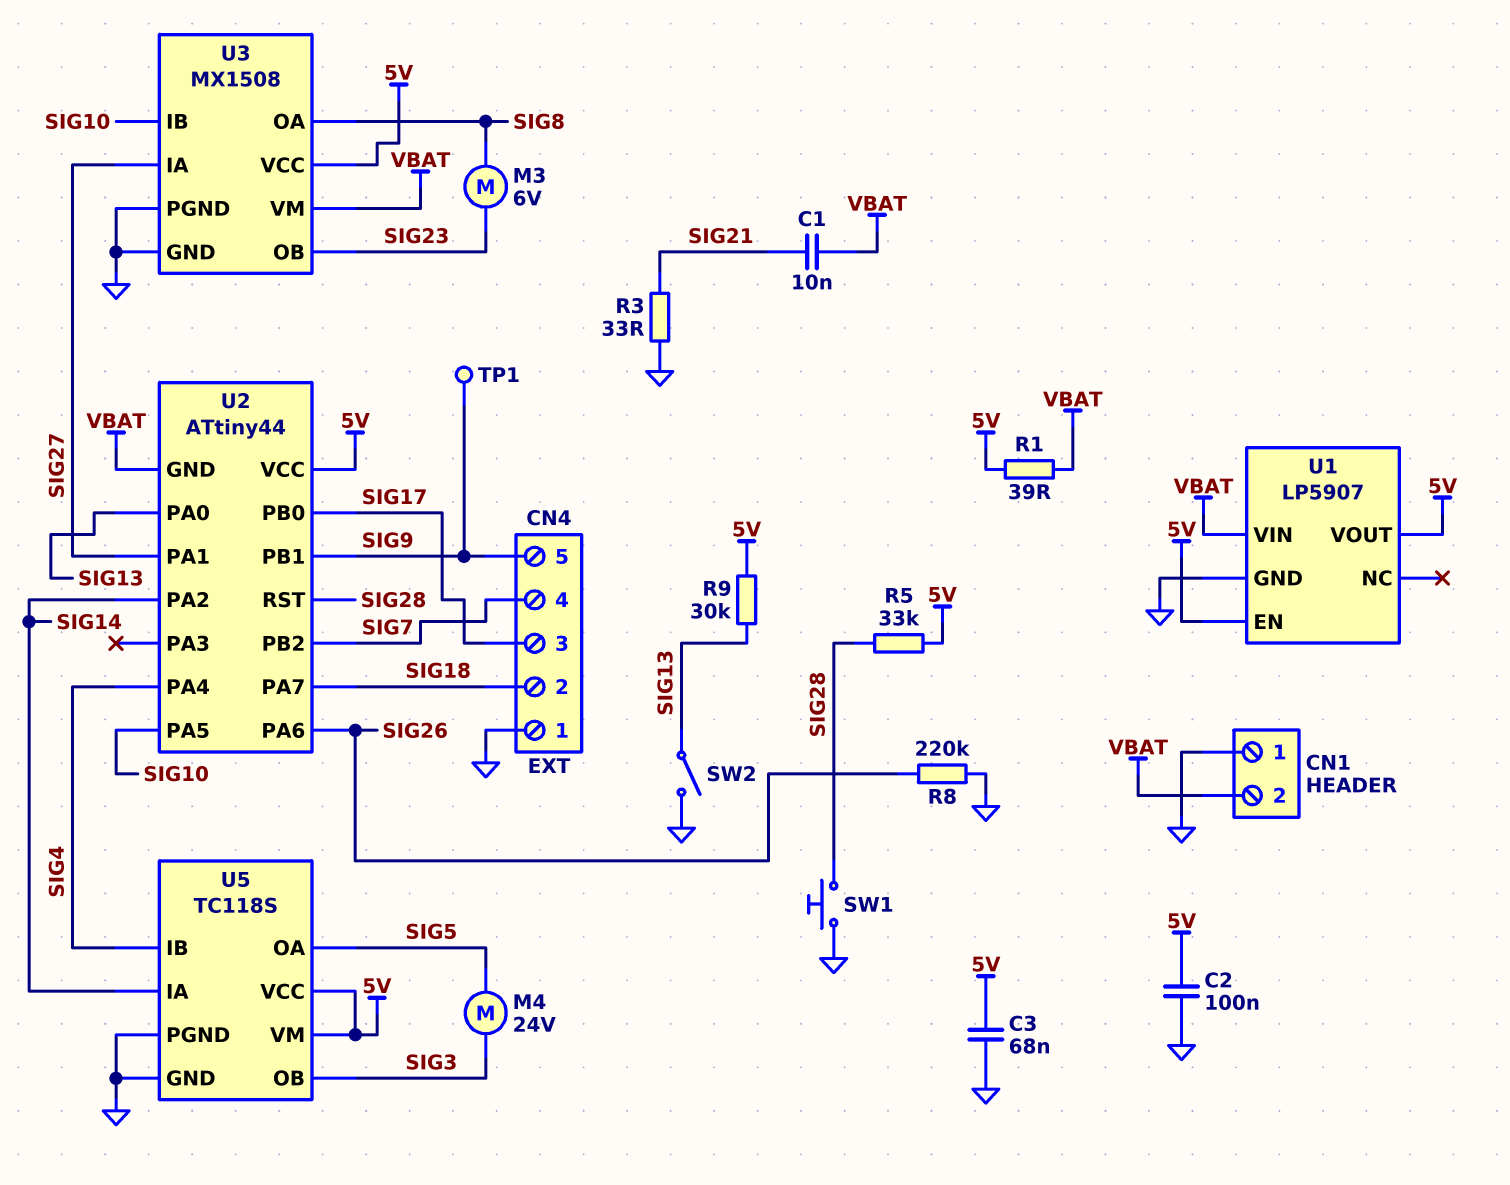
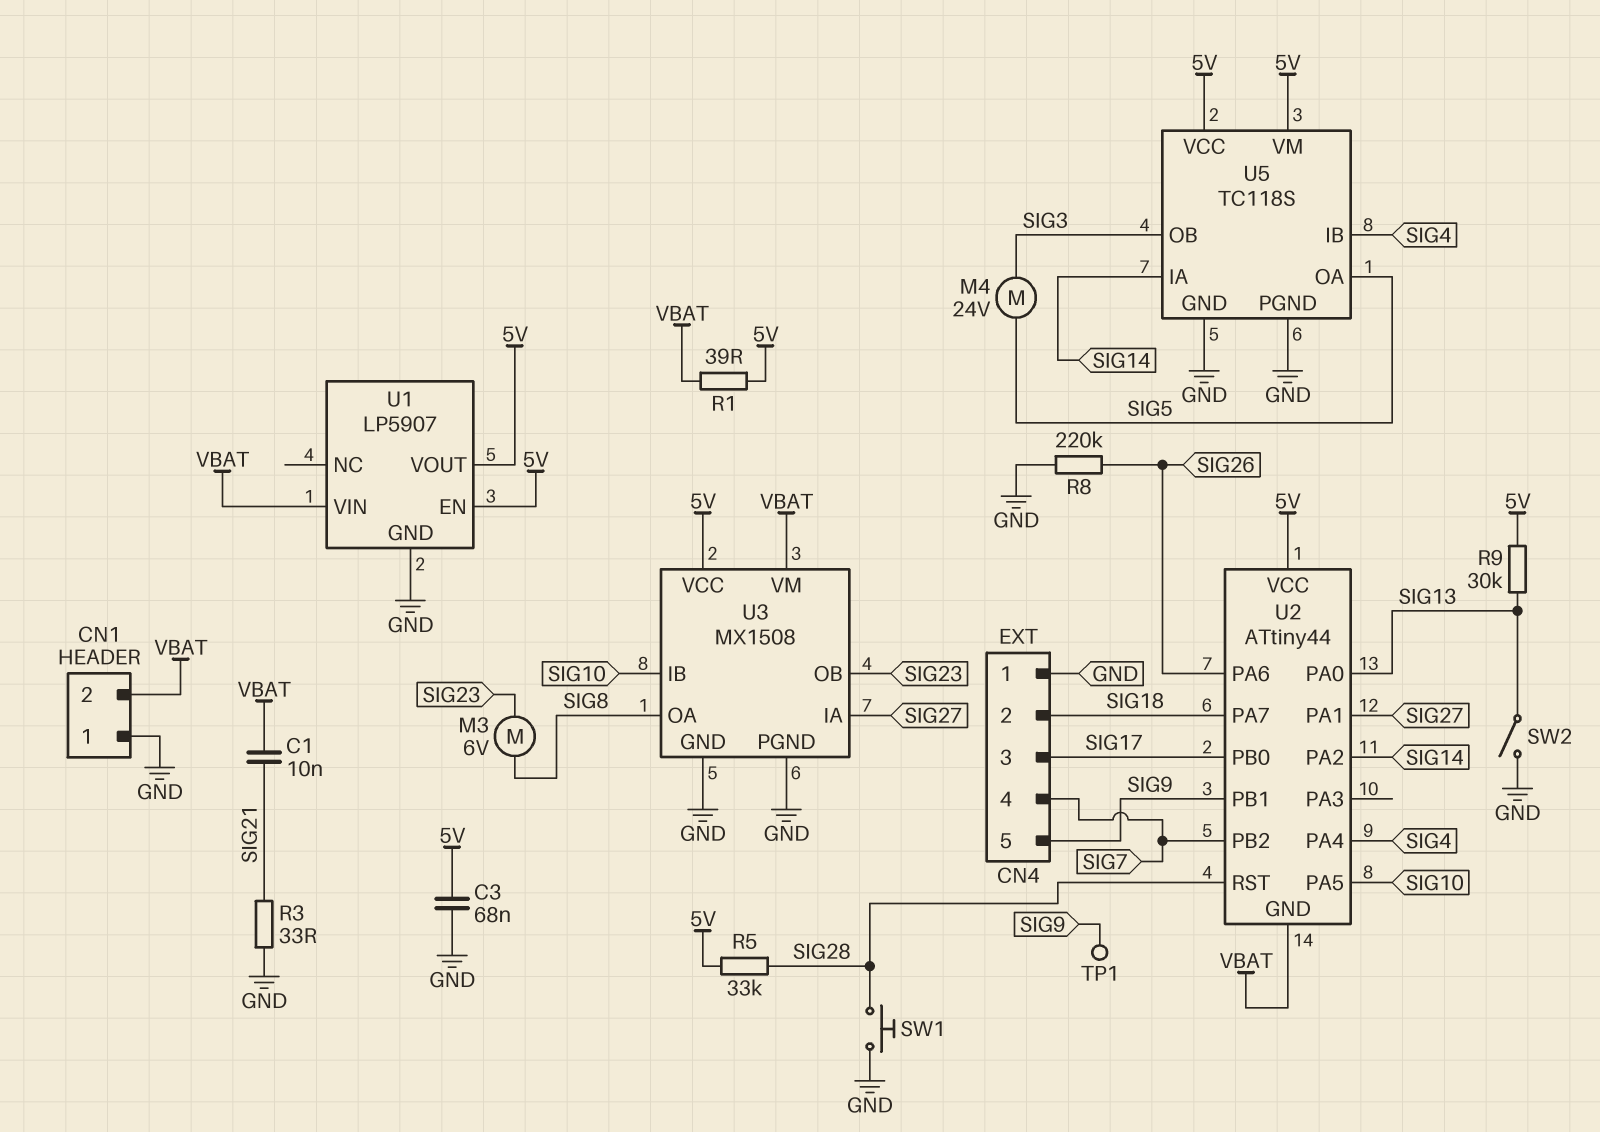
C2: 100nF (5V, GND) -> none

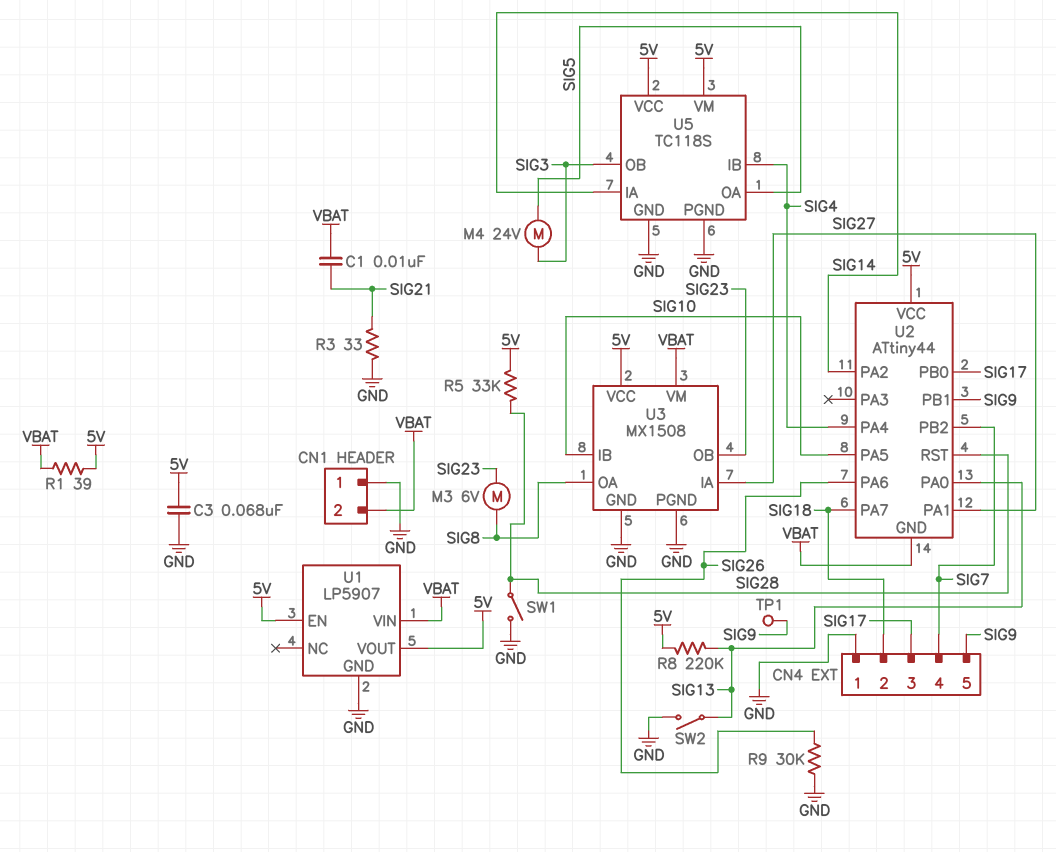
R8: 220k (GND, SIG26) -> 220k (5V, SIG13)
R9: 30k (5V, SIG13) -> 30k (GND, SIG26)
SW1: button (GND, SIG28) -> switch (GND, SIG28)

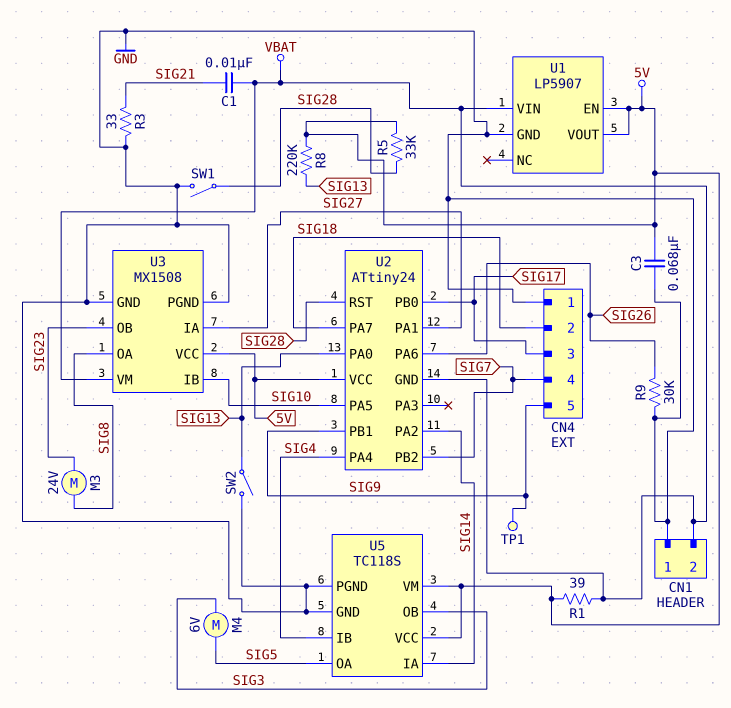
M3: motor 6V (SIG8, SIG23) -> motor 24V (SIG8, SIG23)
M4: motor 24V (SIG3, SIG5) -> motor 6V (SIG3, SIG5)
U2: ATtiny44 -> ATtiny24

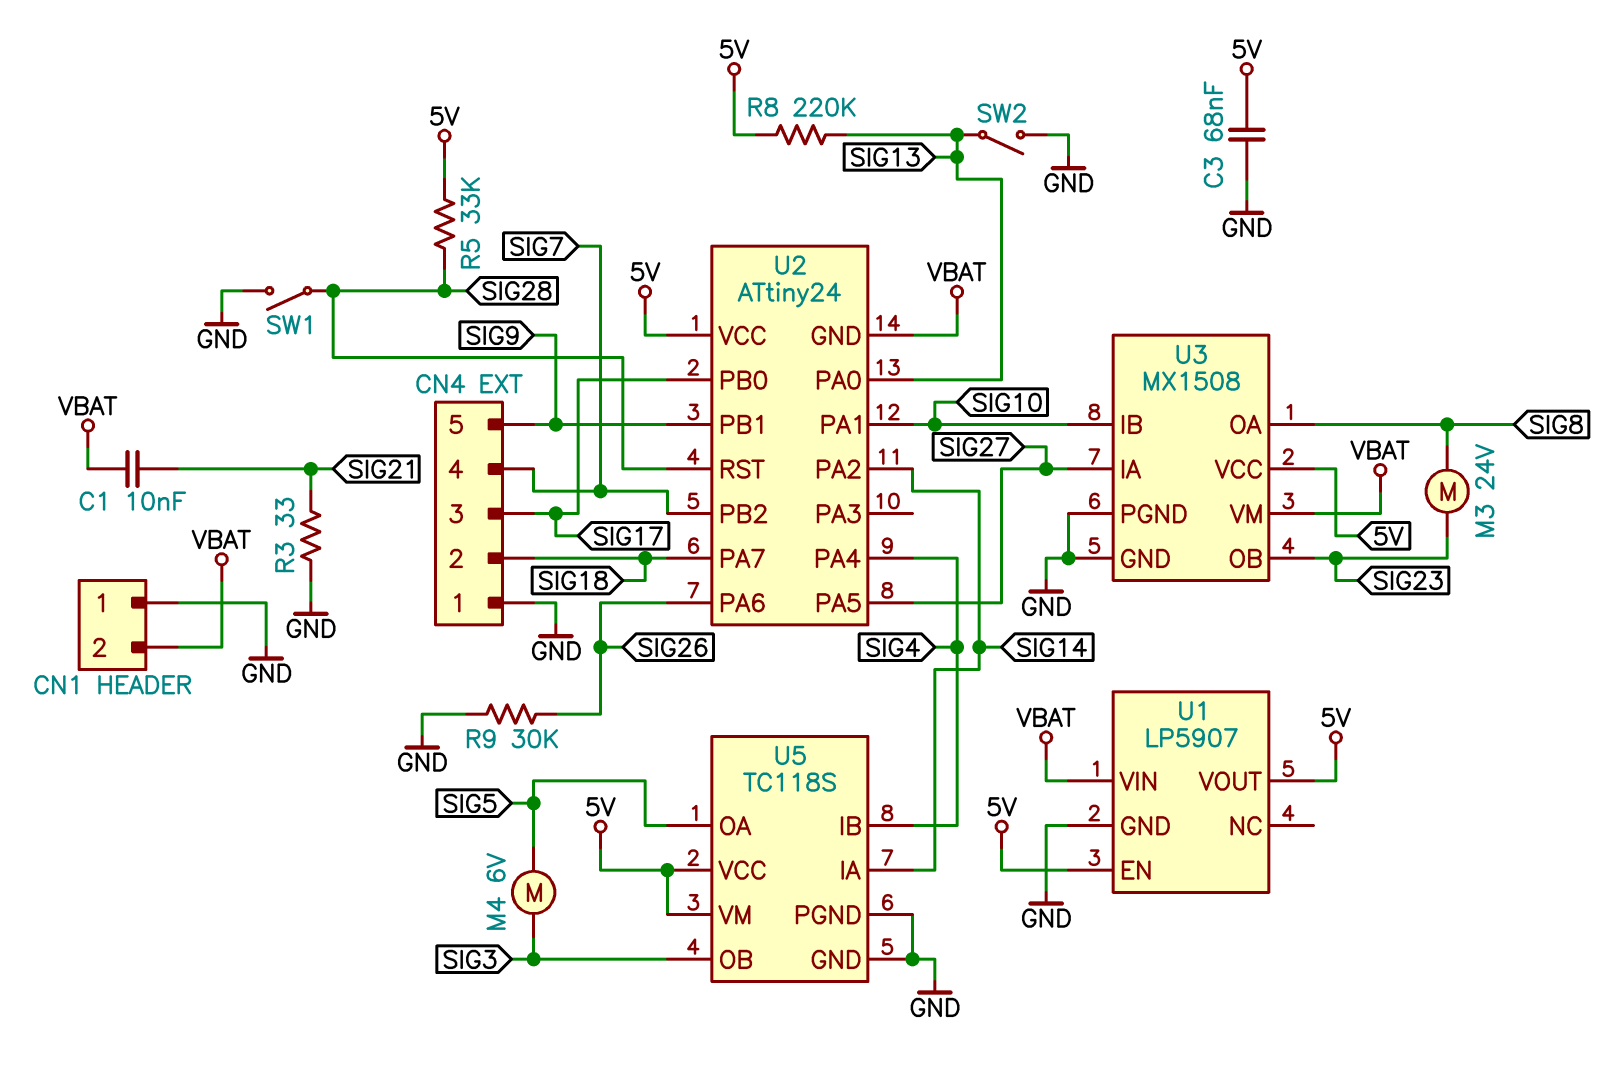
R1: 39 (5V, VBAT) -> none
TP1: test point (SIG9) -> none
U2 pin PA1: SIG27 -> SIG10
U2 pin PA5: SIG10 -> SIG27

